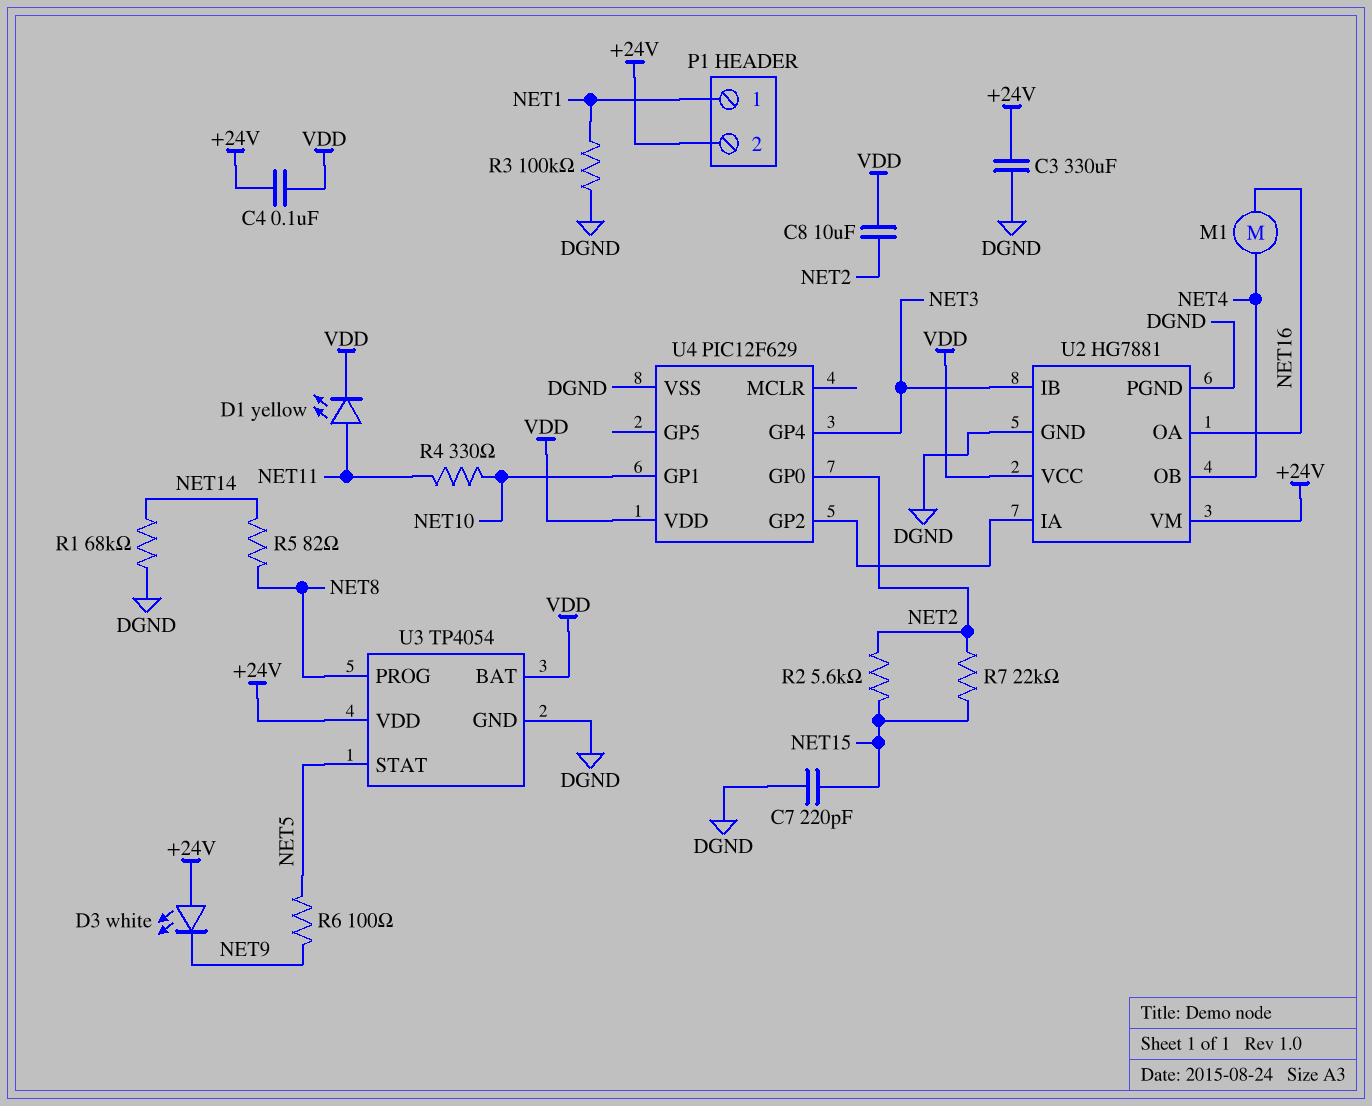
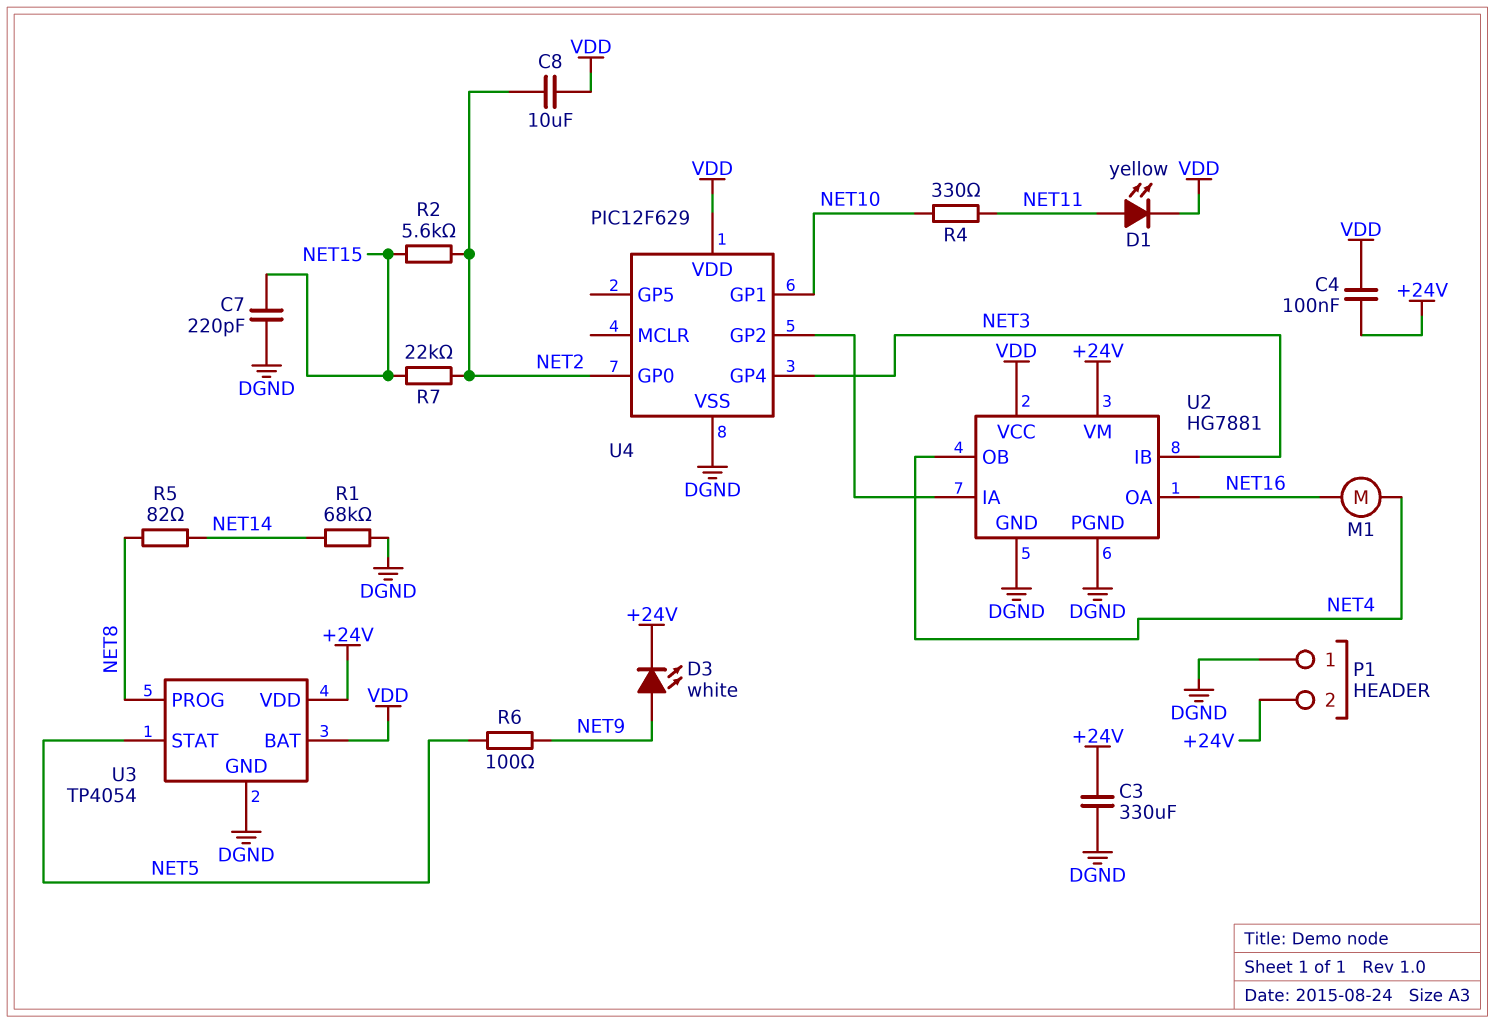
D3: LED white (A +24V, K NET9) -> LED white (A NET9, K +24V)
P1 pin 1: NET1 -> DGND
R3: 100k (DGND, NET1) -> none

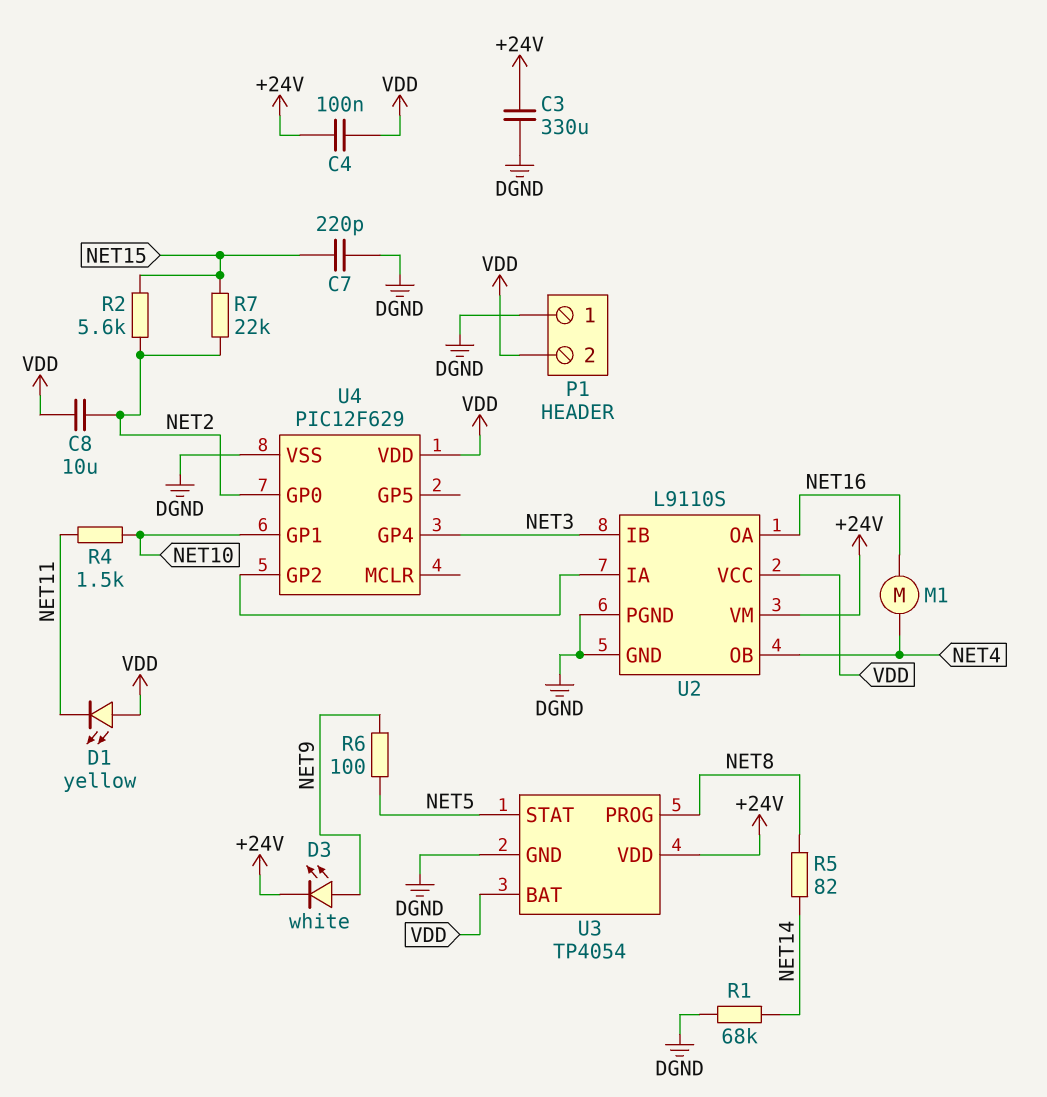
D1: LED yellow (A NET11, K VDD) -> LED yellow (A VDD, K NET11)
P1 pin 2: +24V -> VDD
R4: 330 (NET10, NET11) -> 1.5k (NET10, NET11)
U2: HG7881 -> L9110S

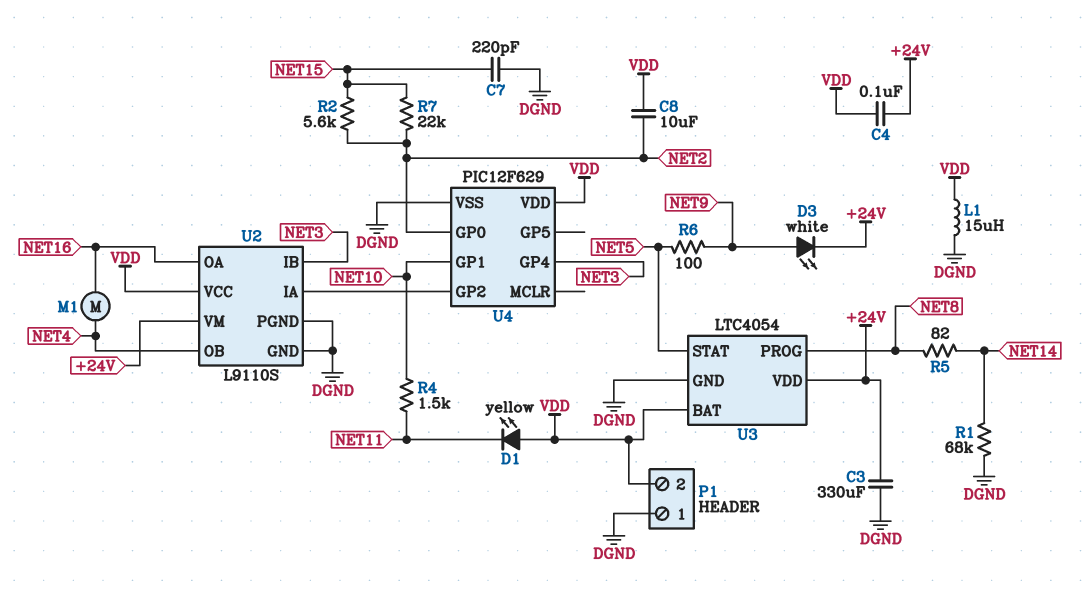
L1: none -> 15uH (DGND, VDD)
U3: TP4054 -> LTC4054

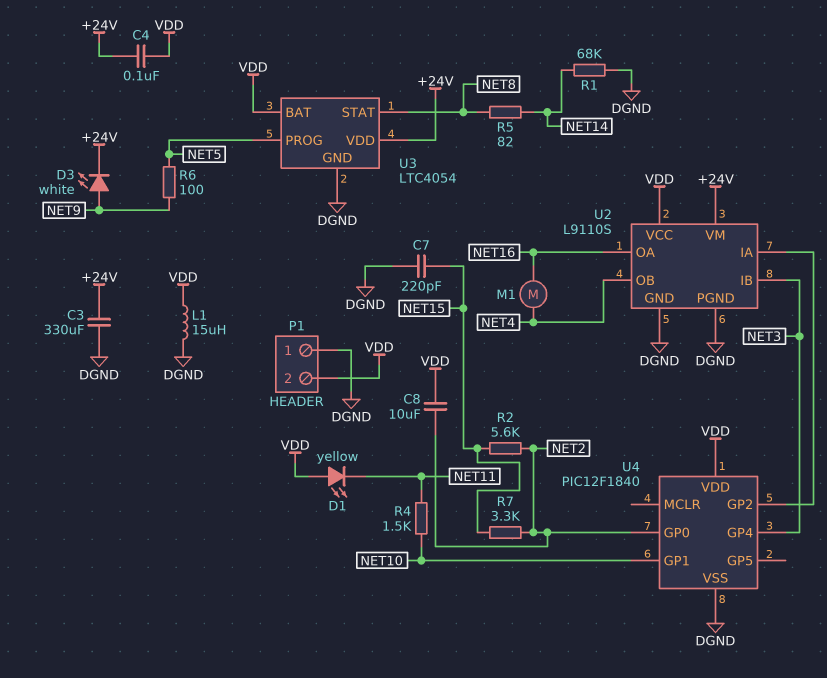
R7: 22k (NET2, NET15) -> 3.3k (NET2, NET15)
U3 pin PROG: NET8 -> NET5
U3 pin STAT: NET5 -> NET8
U4: PIC12F629 -> PIC12F1840

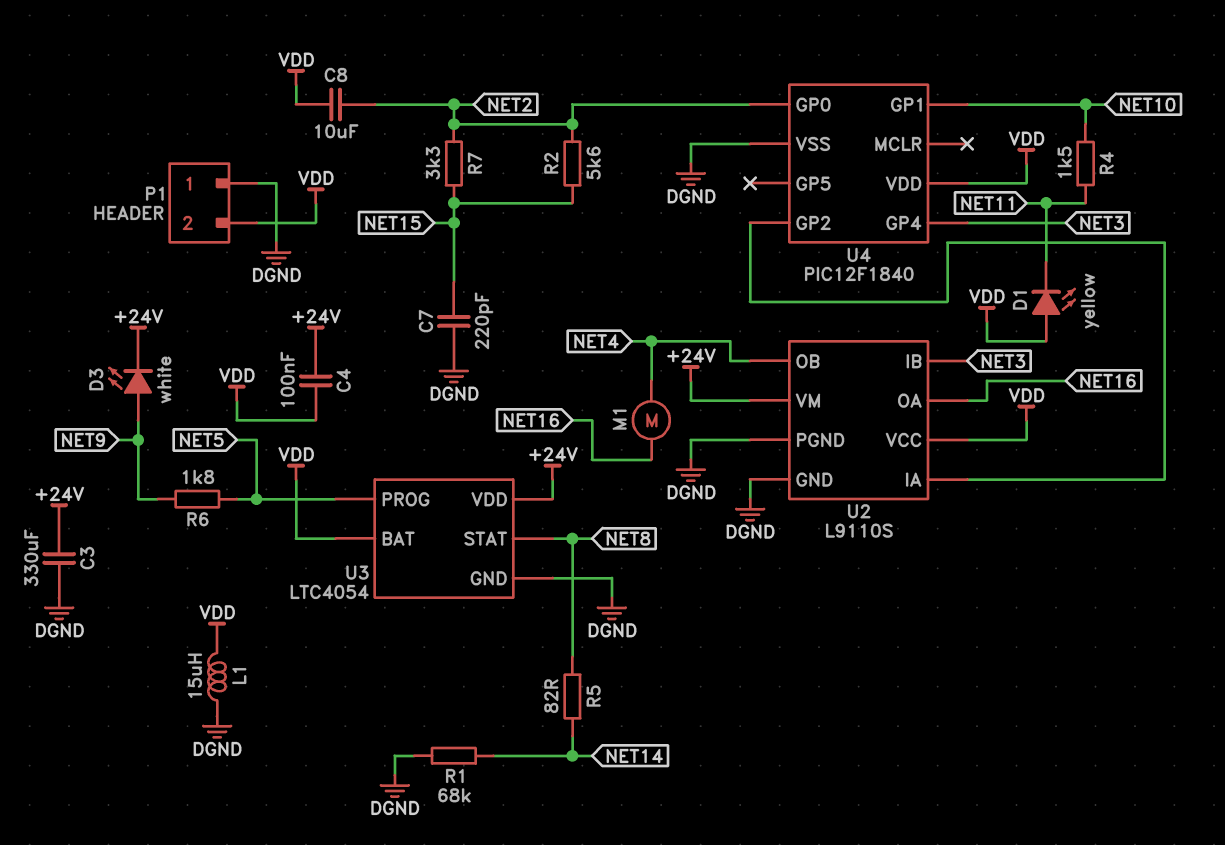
R6: 100 (NET5, NET9) -> 1.8k (NET5, NET9)

